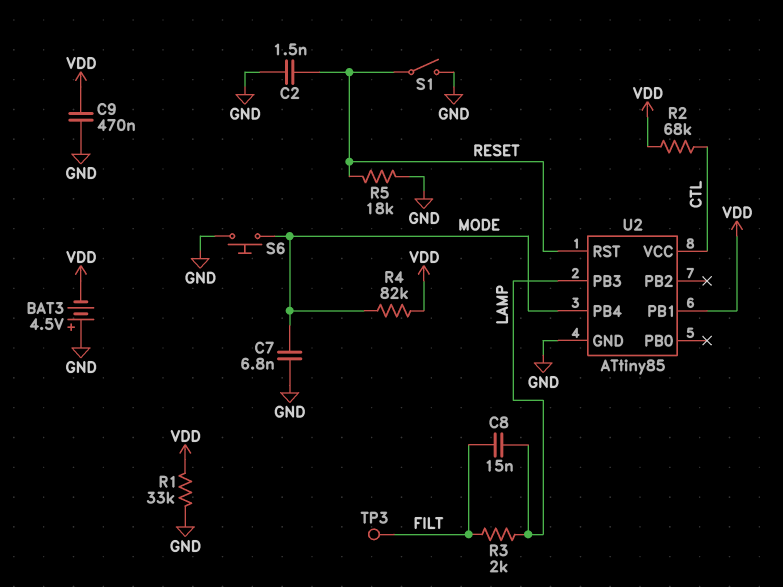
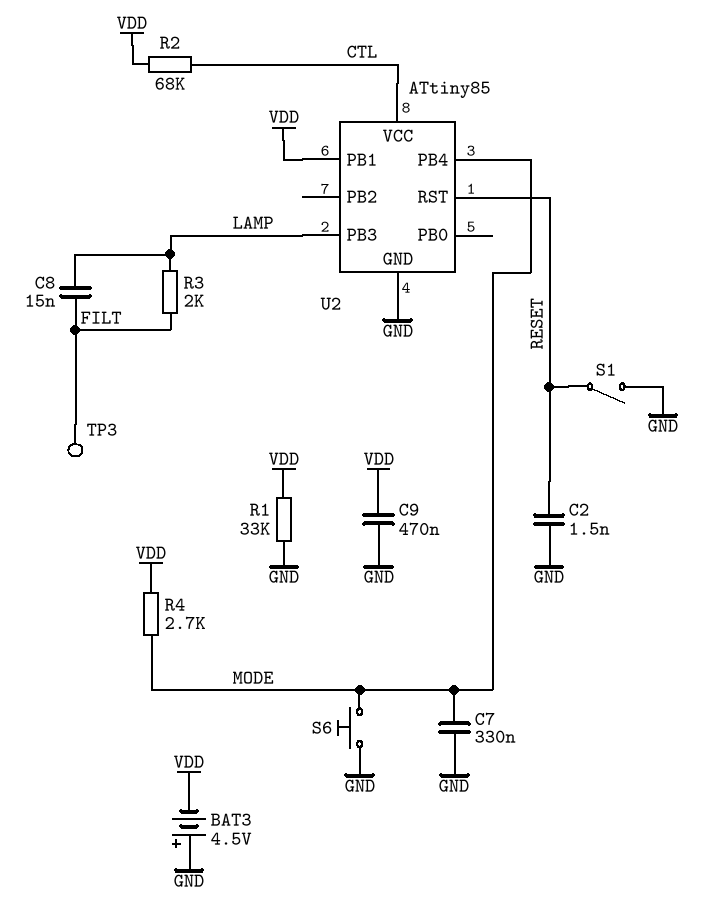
C7: 6.8nF (GND, MODE) -> 330nF (GND, MODE)
R4: 82k (MODE, VDD) -> 2.7k (MODE, VDD)
R5: 18k (GND, RESET) -> none

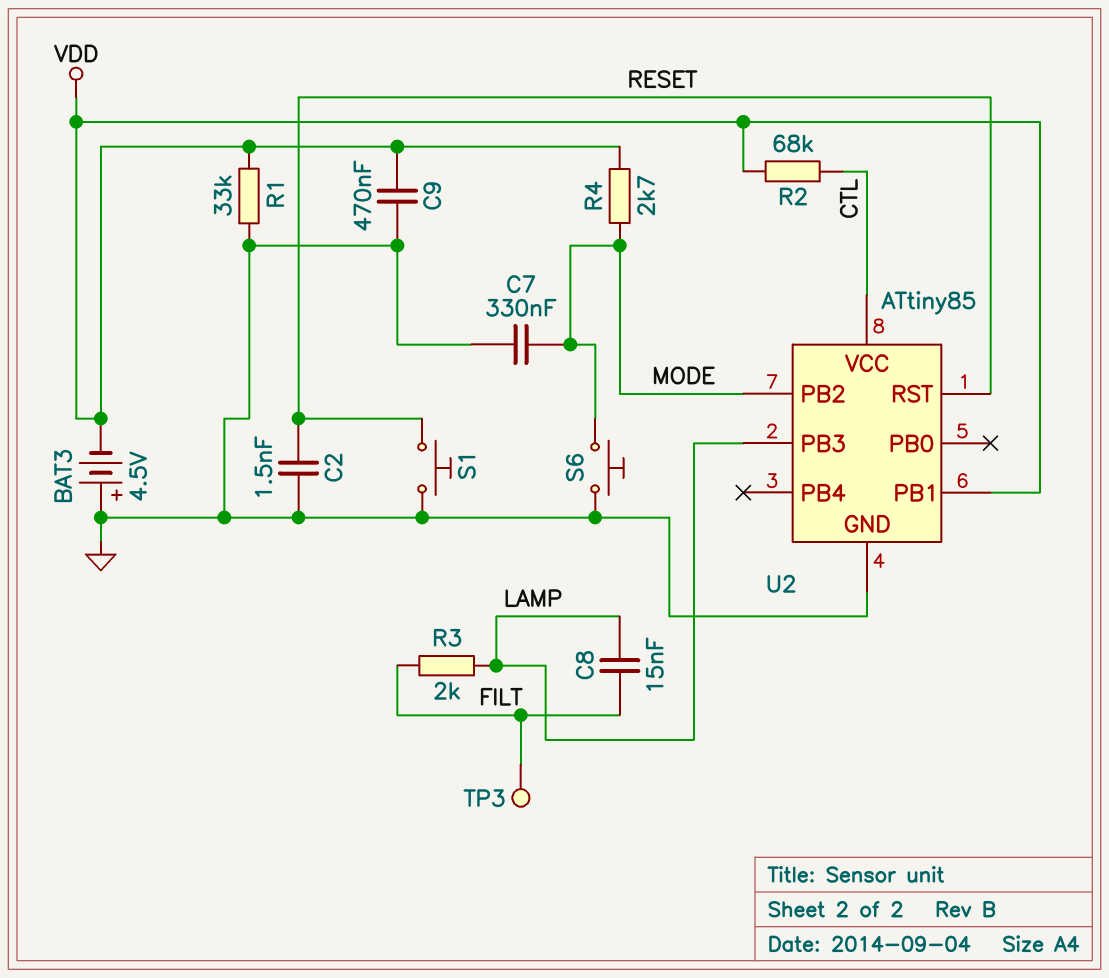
S1: switch (GND, RESET) -> button (GND, RESET)
U2 pin PB2: none -> MODE
U2 pin PB4: MODE -> none

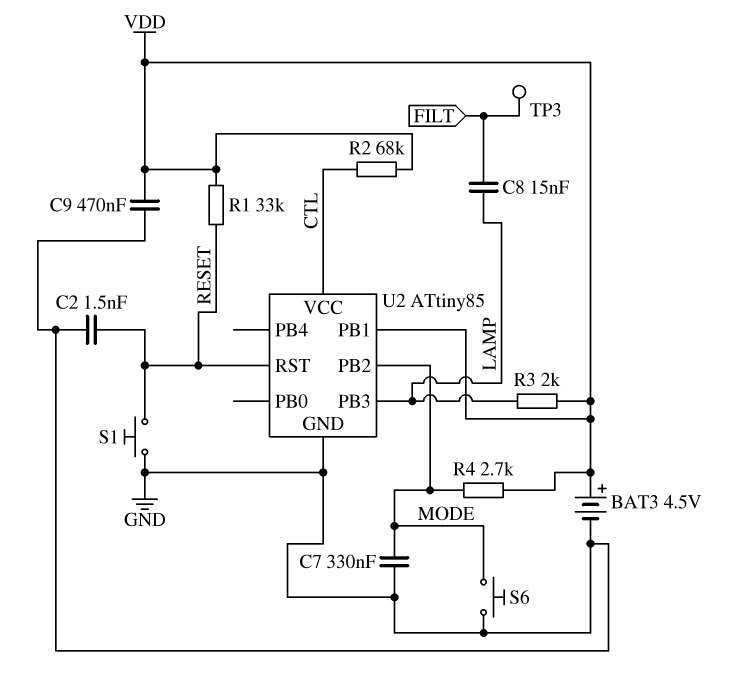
BAT3: 4.5V (plus GND, minus VDD) -> 4.5V (plus VDD, minus GND)
R1: 33k (GND, VDD) -> 33k (RESET, VDD)
R3: 2k (FILT, LAMP) -> 2k (LAMP, VDD)

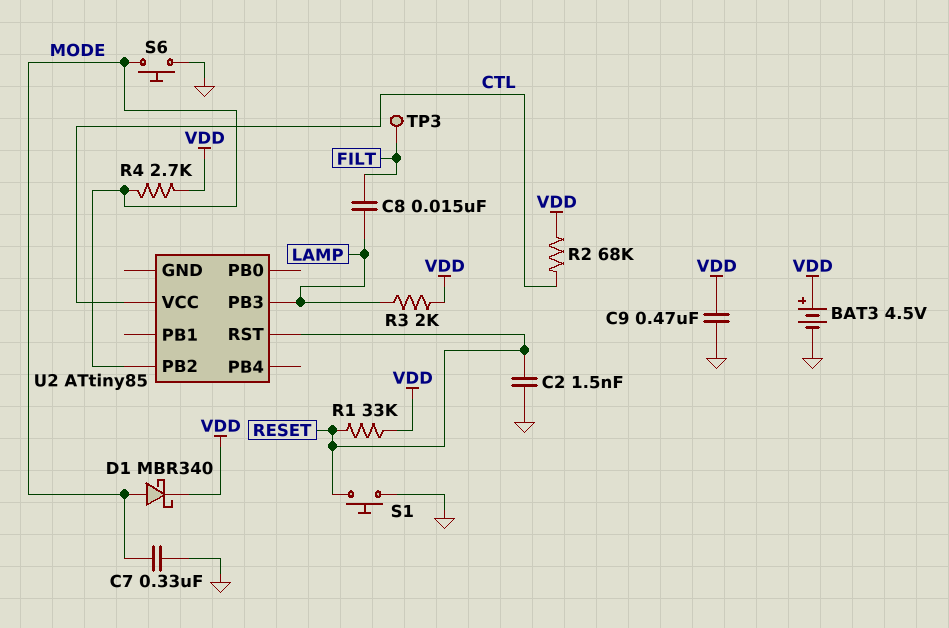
D1: none -> schottky MBR340 (A MODE, K VDD)
U2 pin GND: GND -> none
U2 pin PB1: VDD -> none

